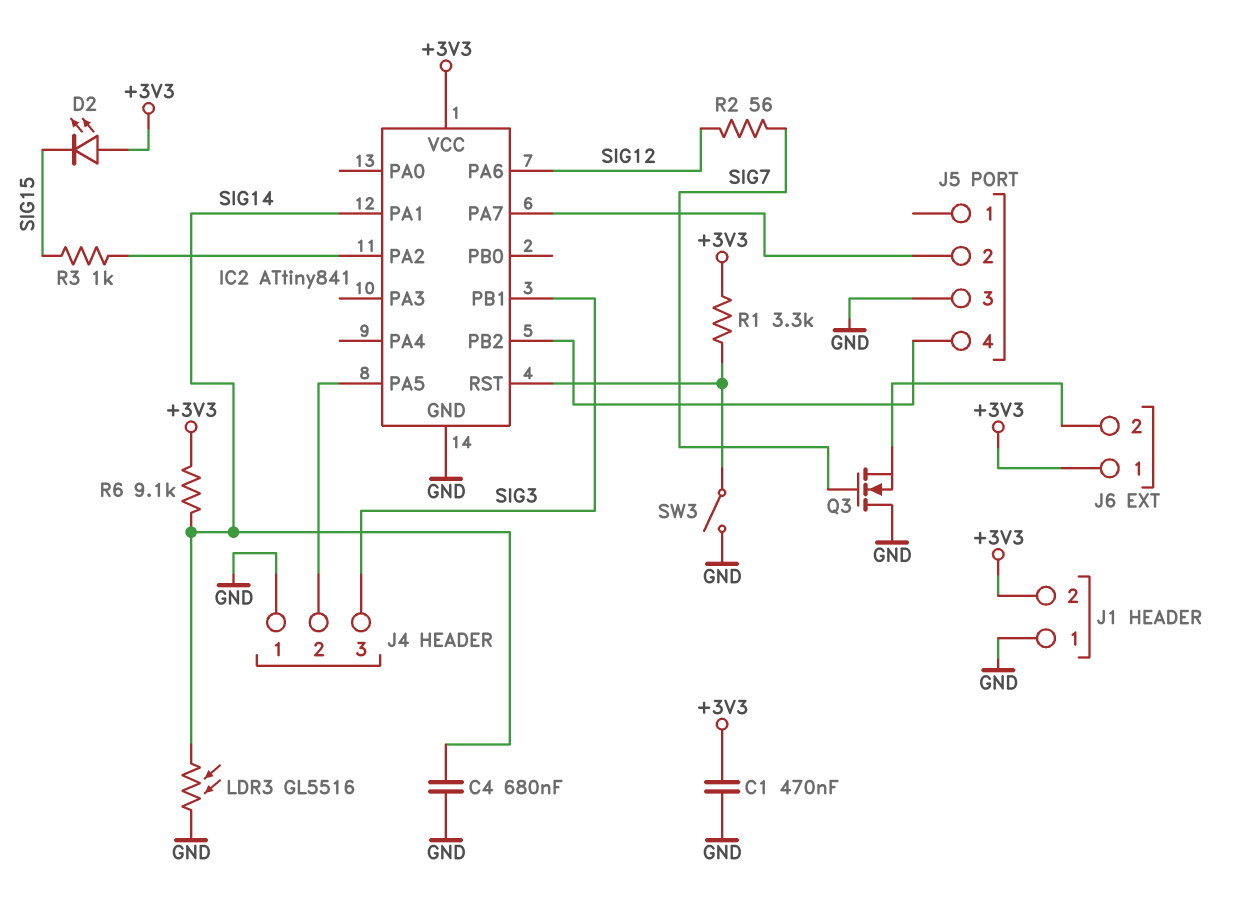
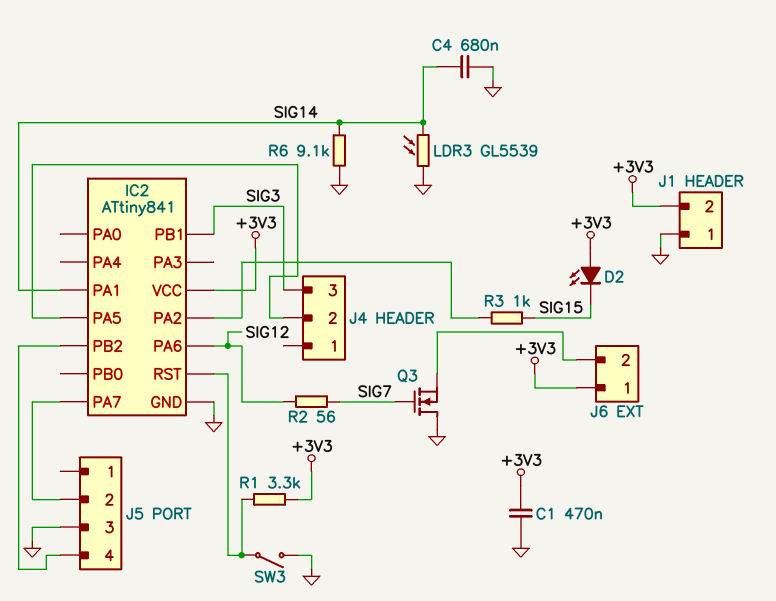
J4 pin 1: GND -> none
LDR3: GL5516 (GND, SIG14) -> GL5539 (GND, SIG14)
R6: 9.1k (+3V3, SIG14) -> 9.1k (GND, SIG14)

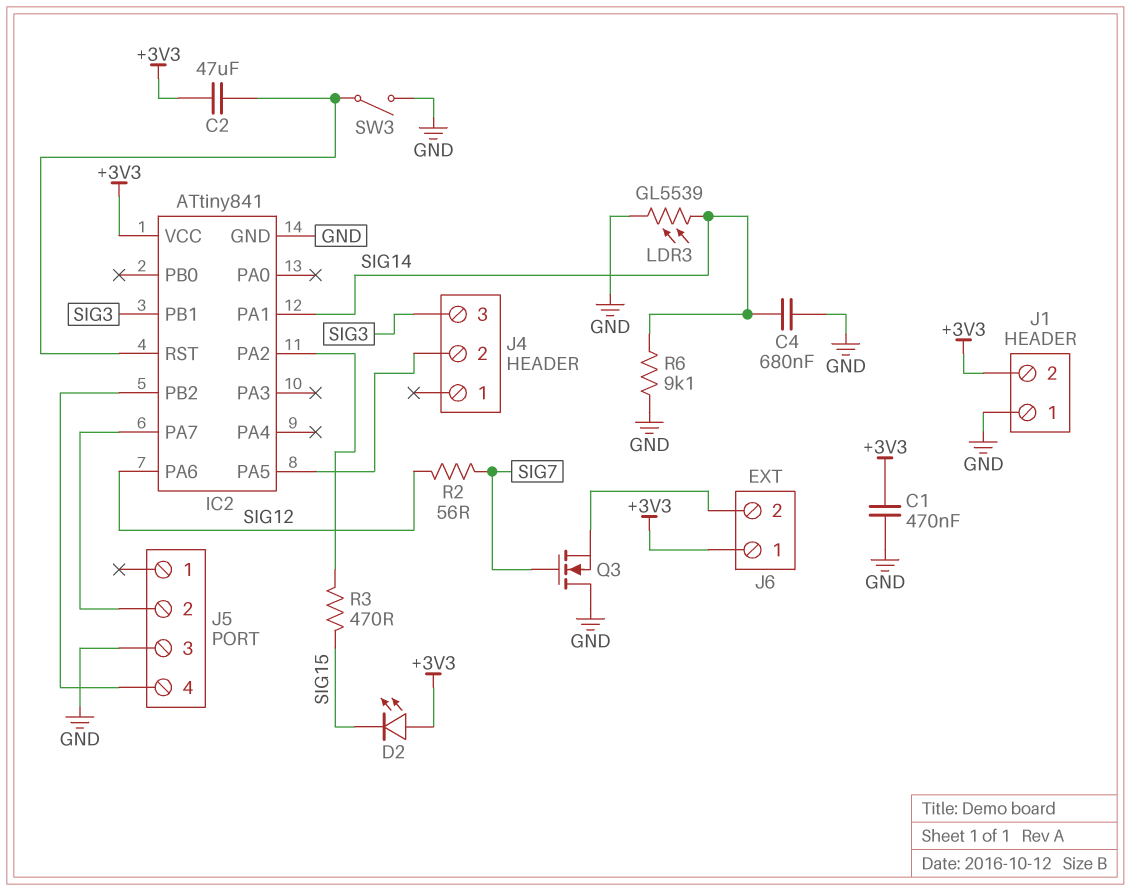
C2: none -> 47uF (+3V3, IC2/RST)
R1: 3.3k (+3V3, IC2/RST) -> none
R3: 1k (IC2/PA2, SIG15) -> 470 (IC2/PA2, SIG15)

